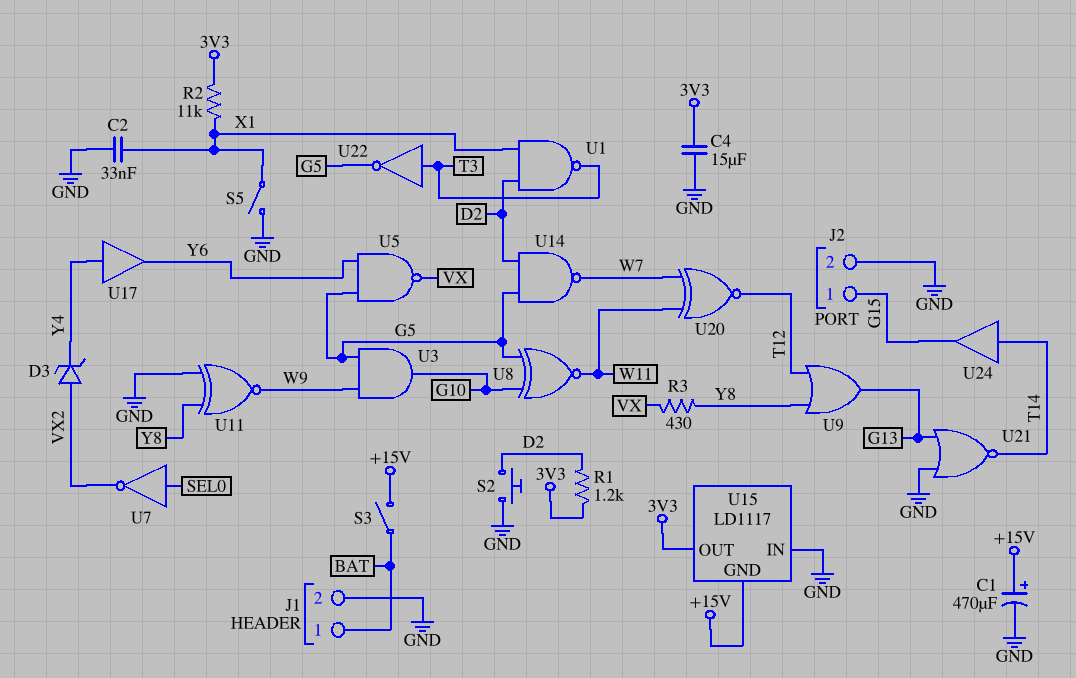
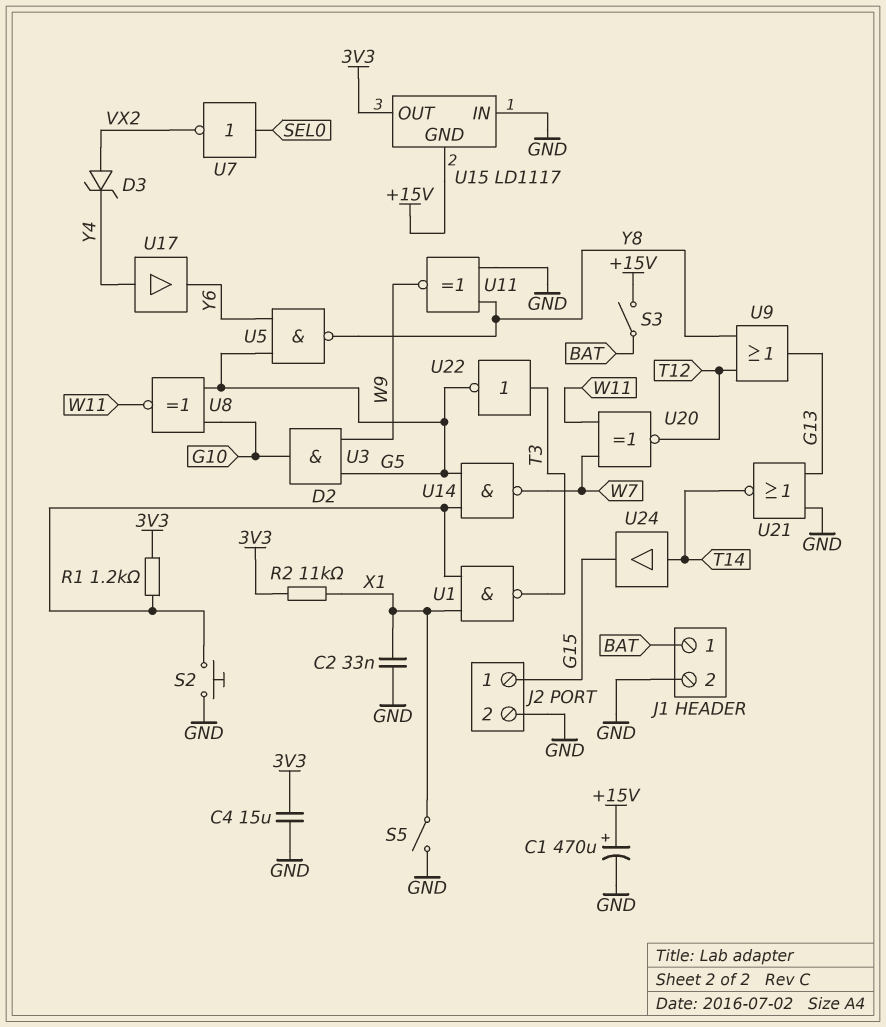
R3: 430 (VX, Y8) -> none
U5: NAND (in G5, in Y6, out VX) -> NAND (in G5, in Y6, out Y8)

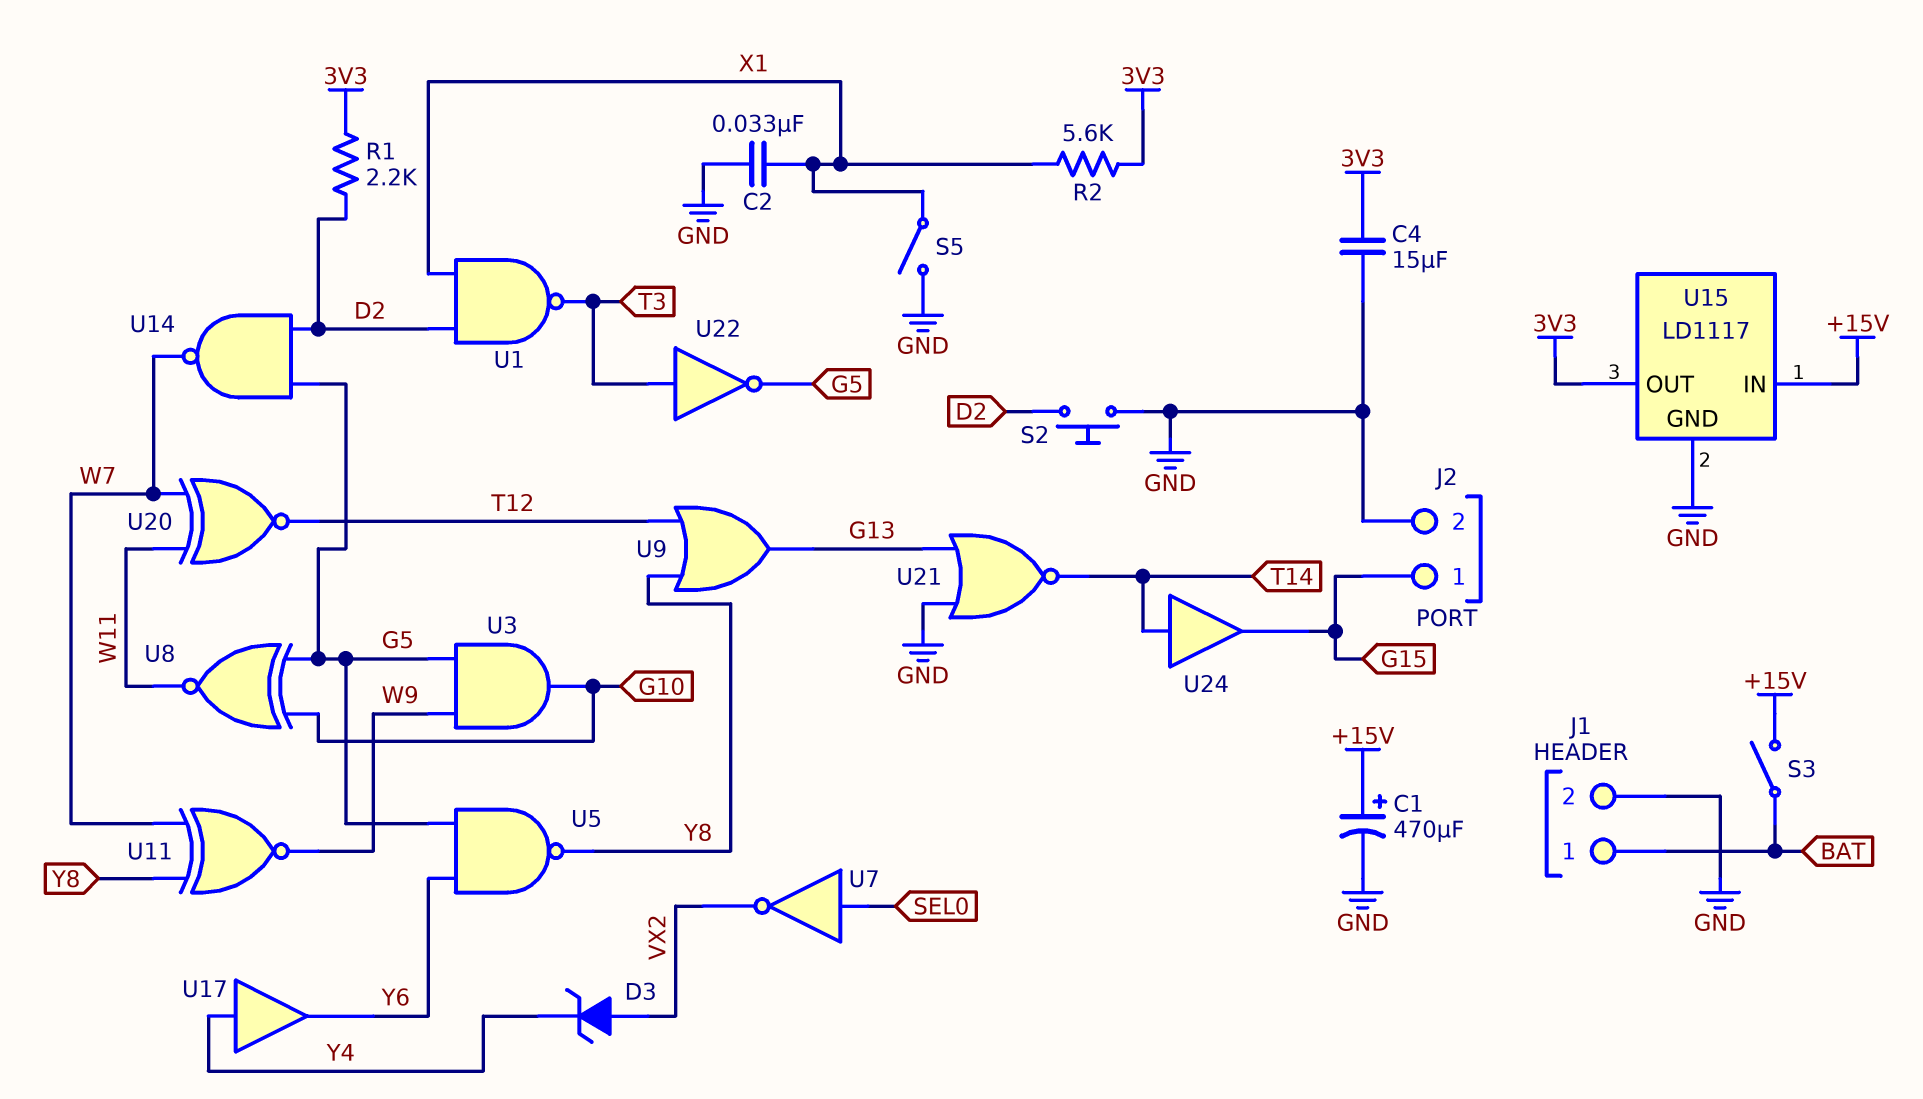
R1: 1.2k (3V3, D2) -> 2.2k (3V3, D2)
R2: 11k (3V3, X1) -> 5.6k (3V3, X1)
U11: XNOR (in GND, in Y8, out W9) -> XNOR (in W7, in Y8, out W9)
U15 pin GND: +15V -> GND
U15 pin IN: GND -> +15V

